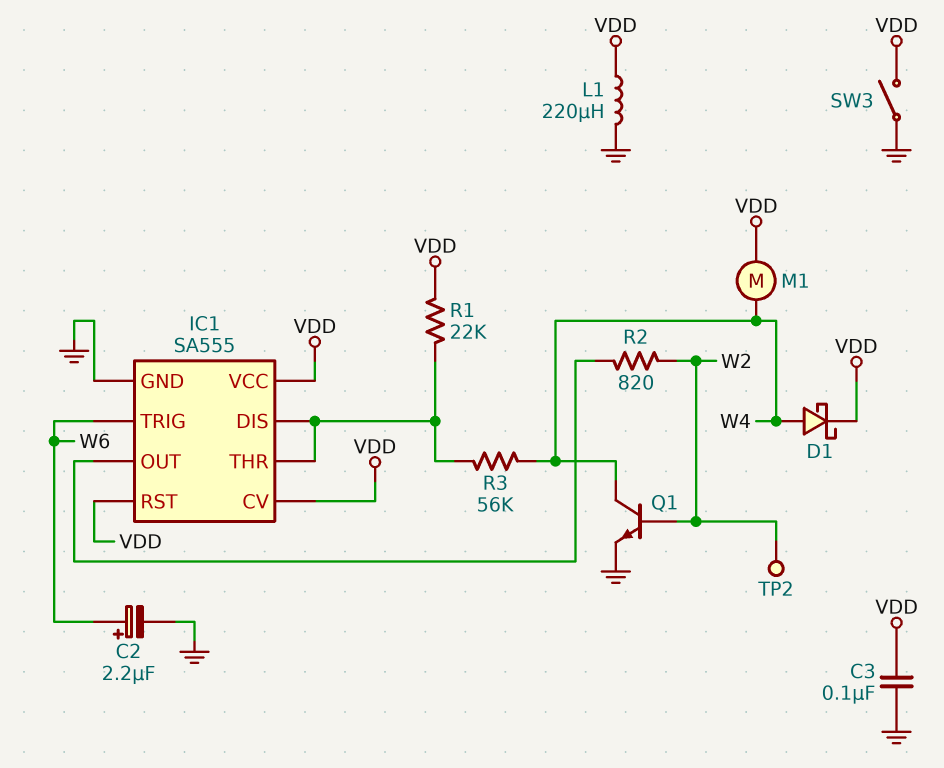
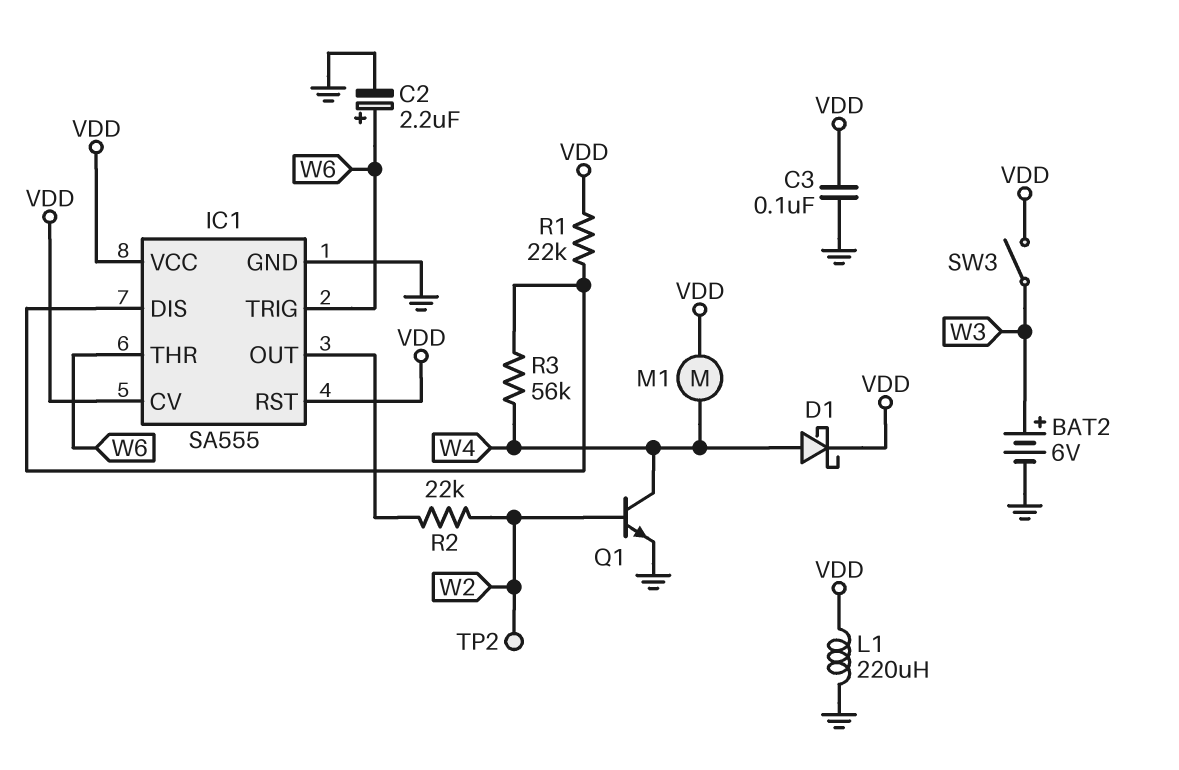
BAT2: none -> 6V (plus W3, minus GND)
IC1 pin THR: IC1/DIS -> W6
R2: 820 (IC1/OUT, W2) -> 22k (IC1/OUT, W2)
SW3: switch (GND, VDD) -> switch (VDD, W3)

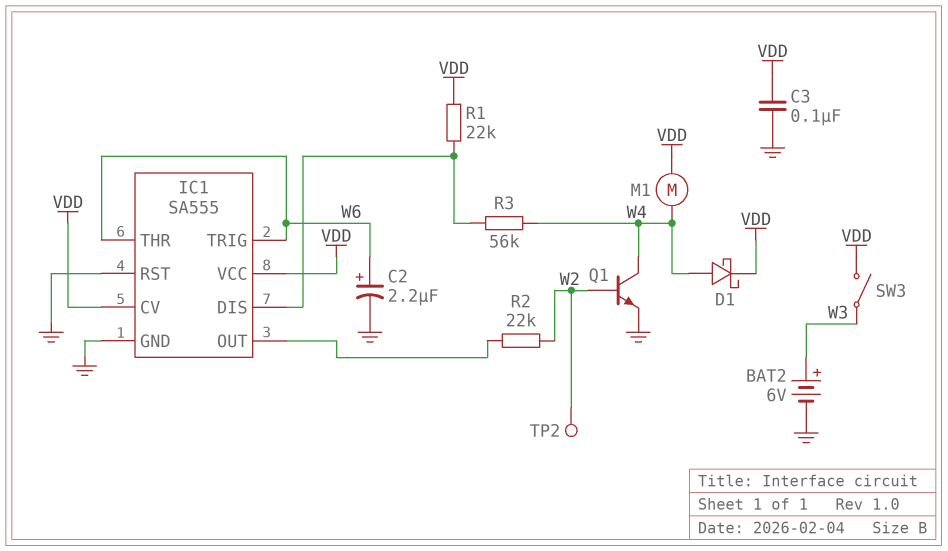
IC1 pin RST: VDD -> GND
L1: 220uH (GND, VDD) -> none

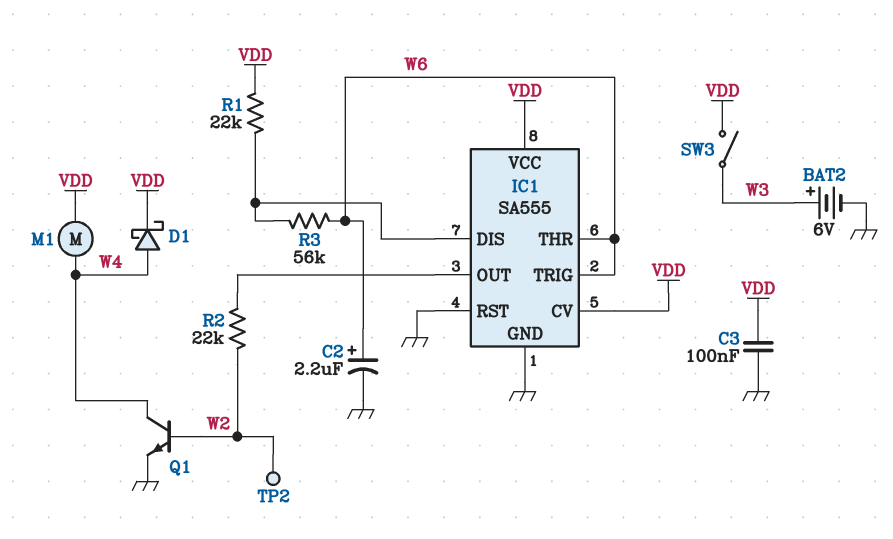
R3: 56k (IC1/DIS, W4) -> 56k (IC1/DIS, W6)

